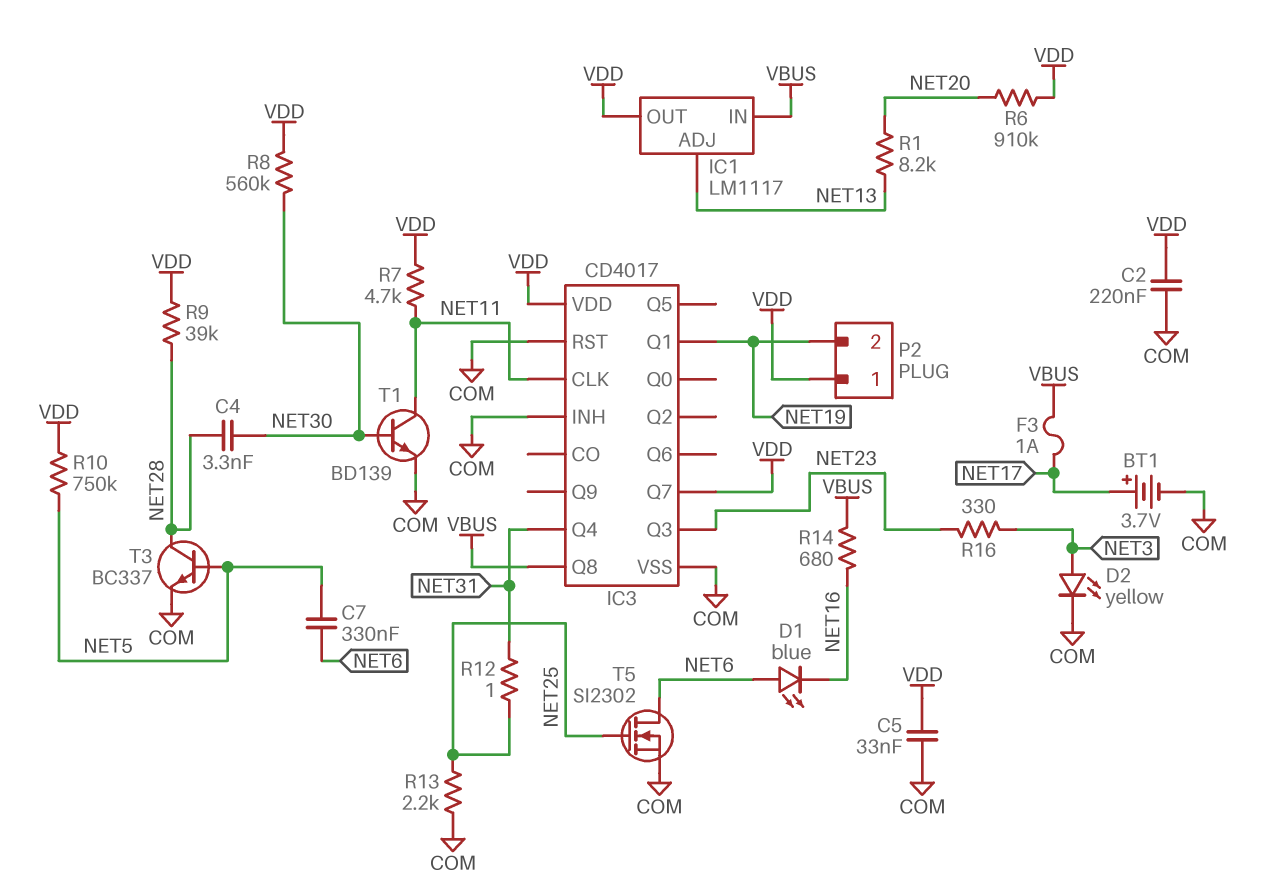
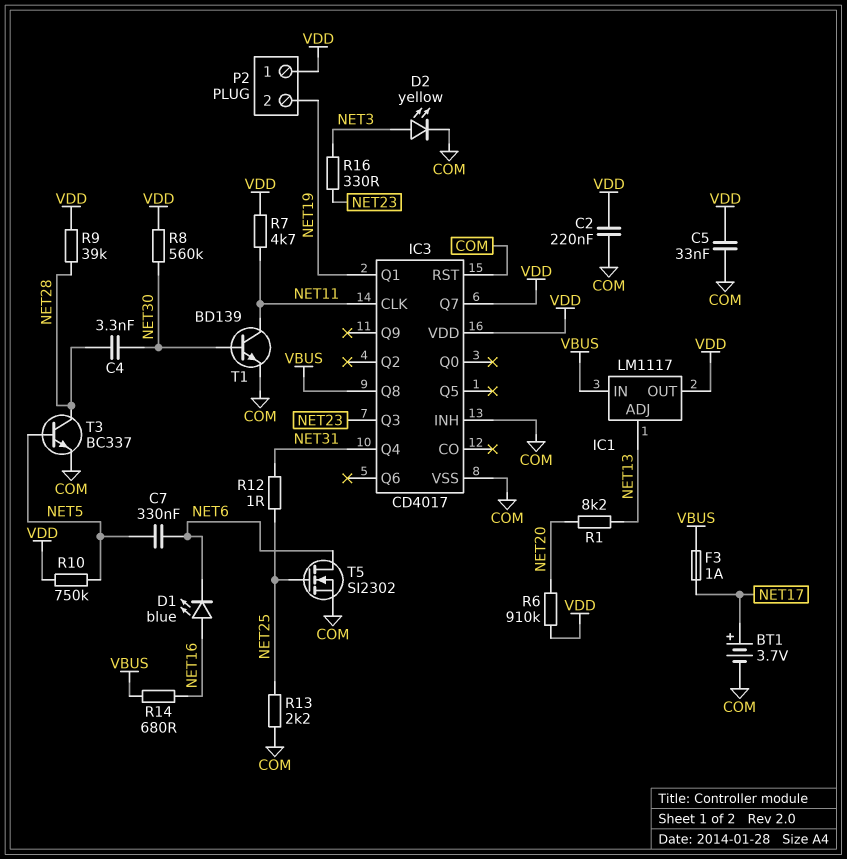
D1: LED blue (A NET6, K NET16) -> LED blue (A NET16, K NET6)

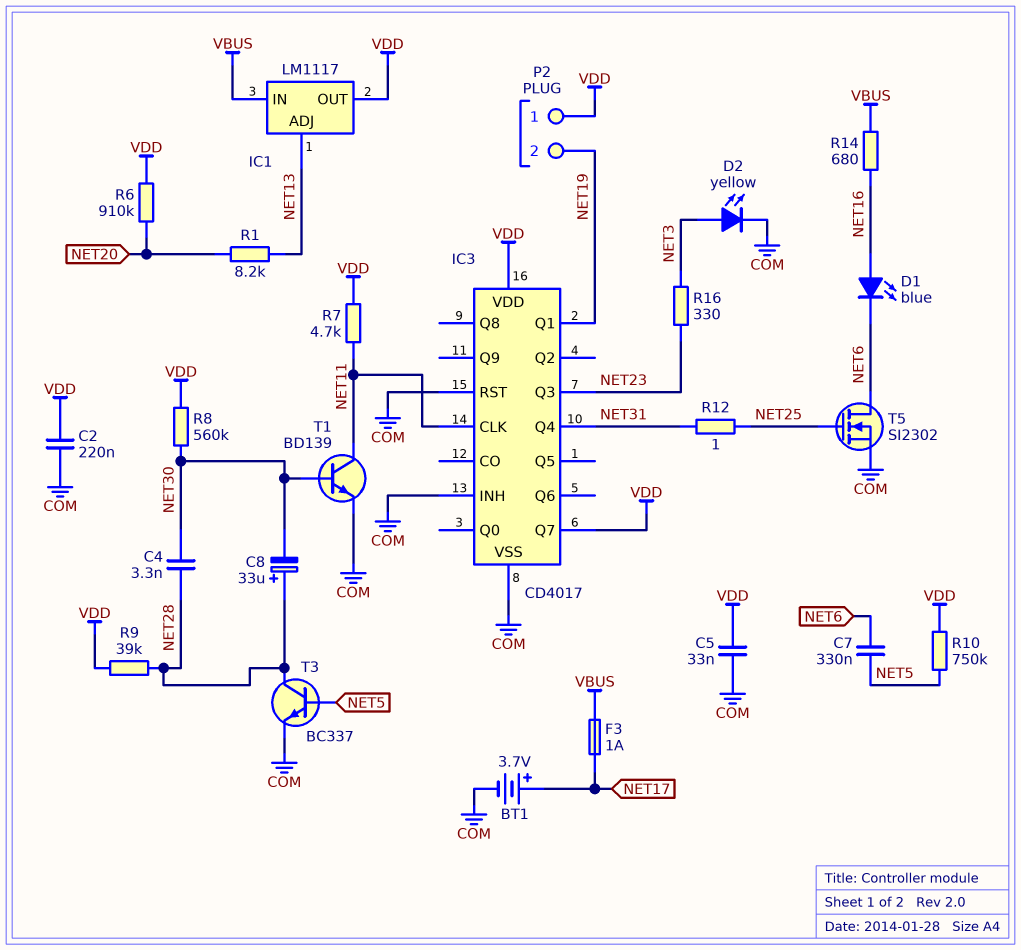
C8: none -> 33uF (plus NET28, minus NET30)
IC3 pin Q8: VBUS -> none
R13: 2.2k (COM, NET25) -> none

